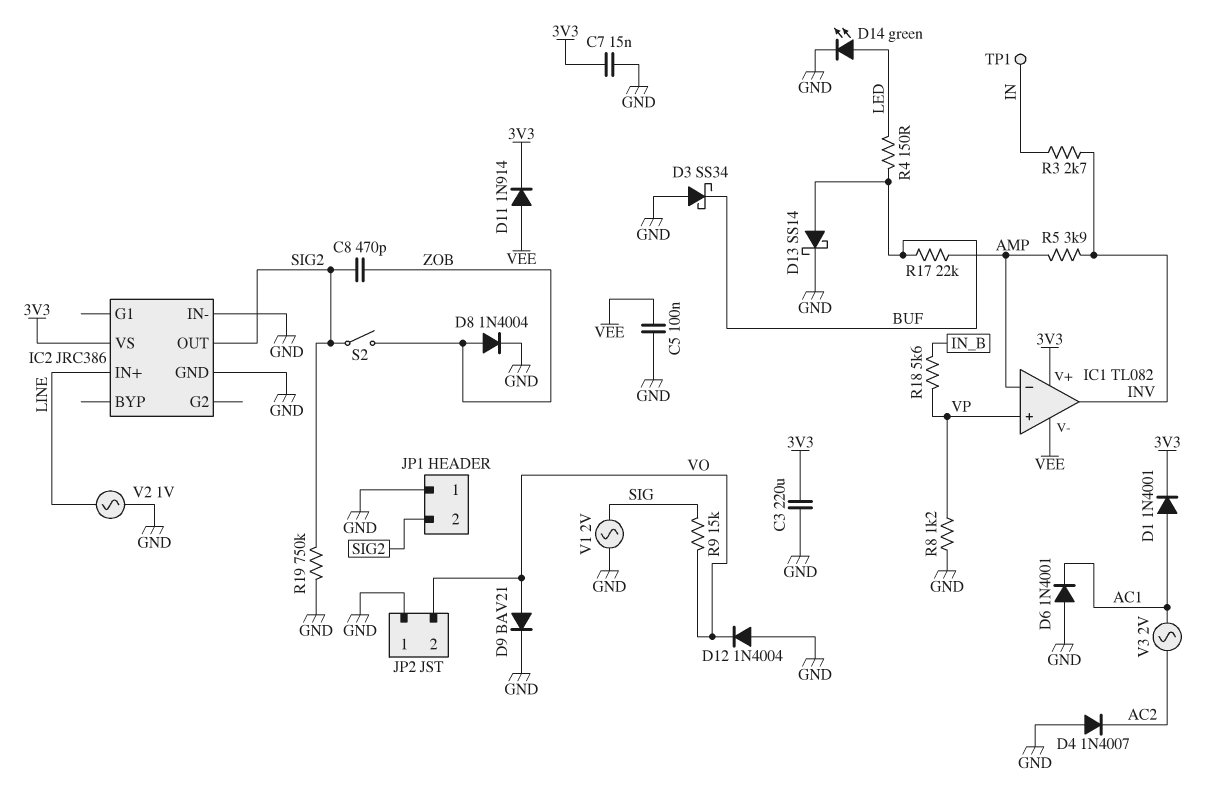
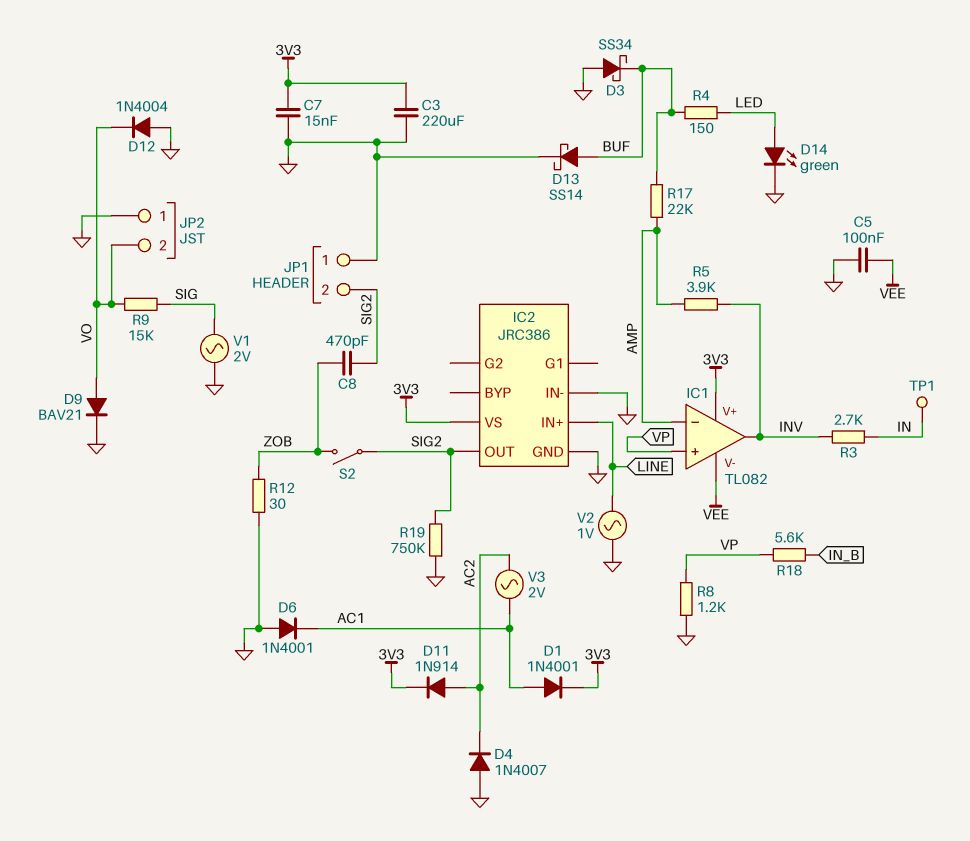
D8: diode 1N4004 (A ZOB, K GND) -> none
D11: diode 1N914 (A VEE, K 3V3) -> diode 1N914 (A AC2, K 3V3)
R12: none -> 30 (GND, ZOB)

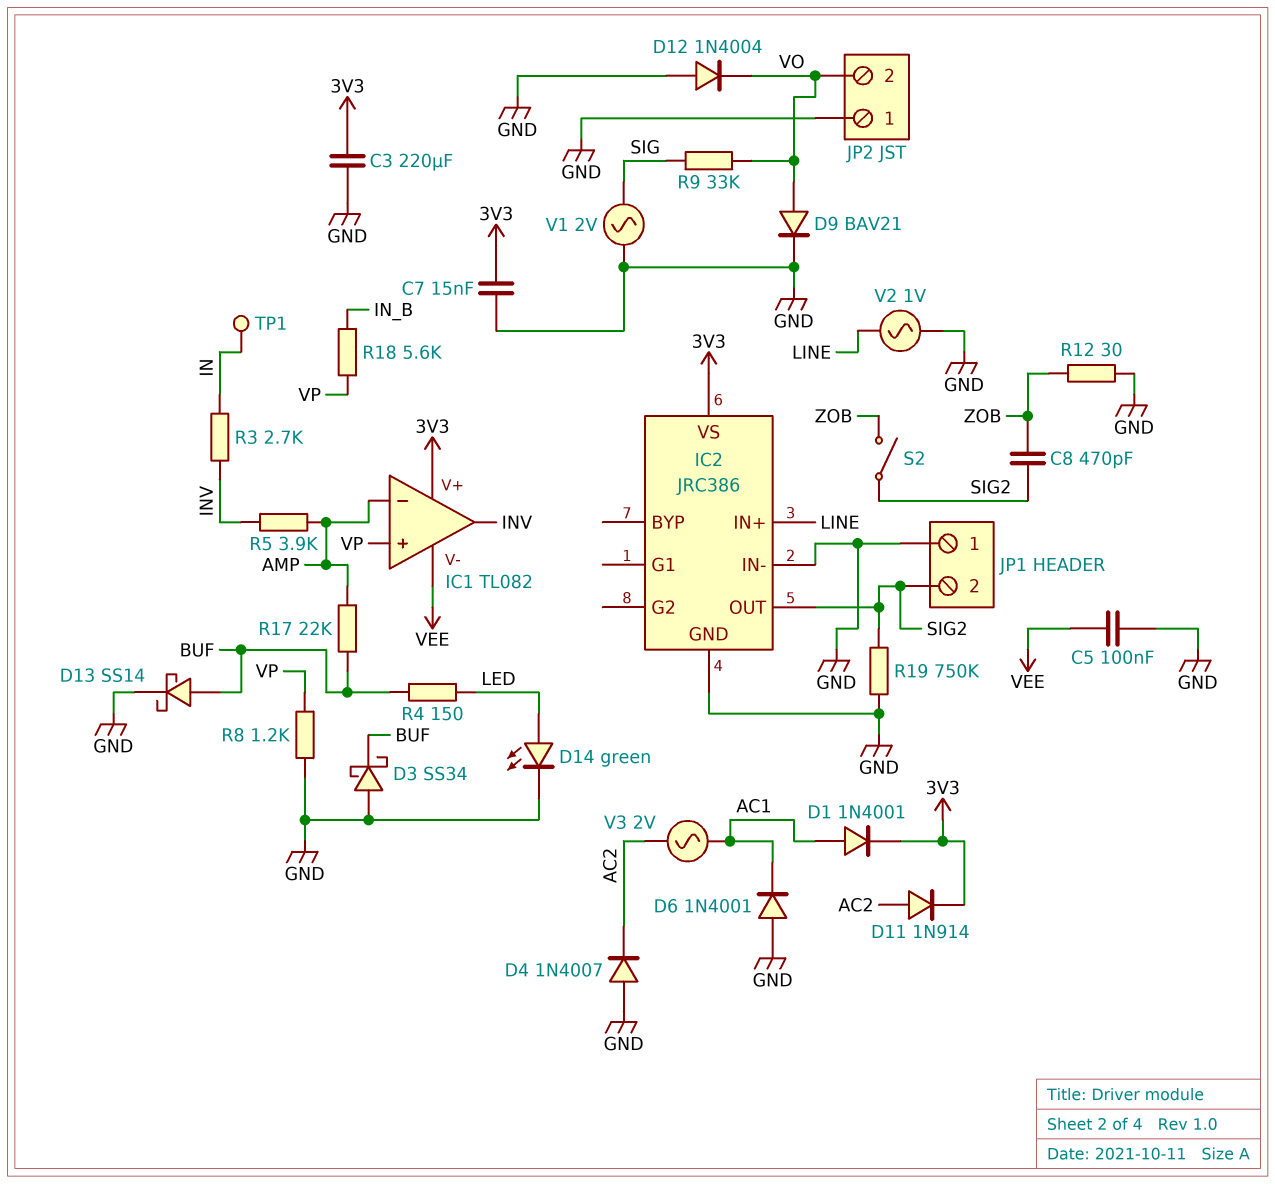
R9: 15k (SIG, VO) -> 33k (SIG, VO)

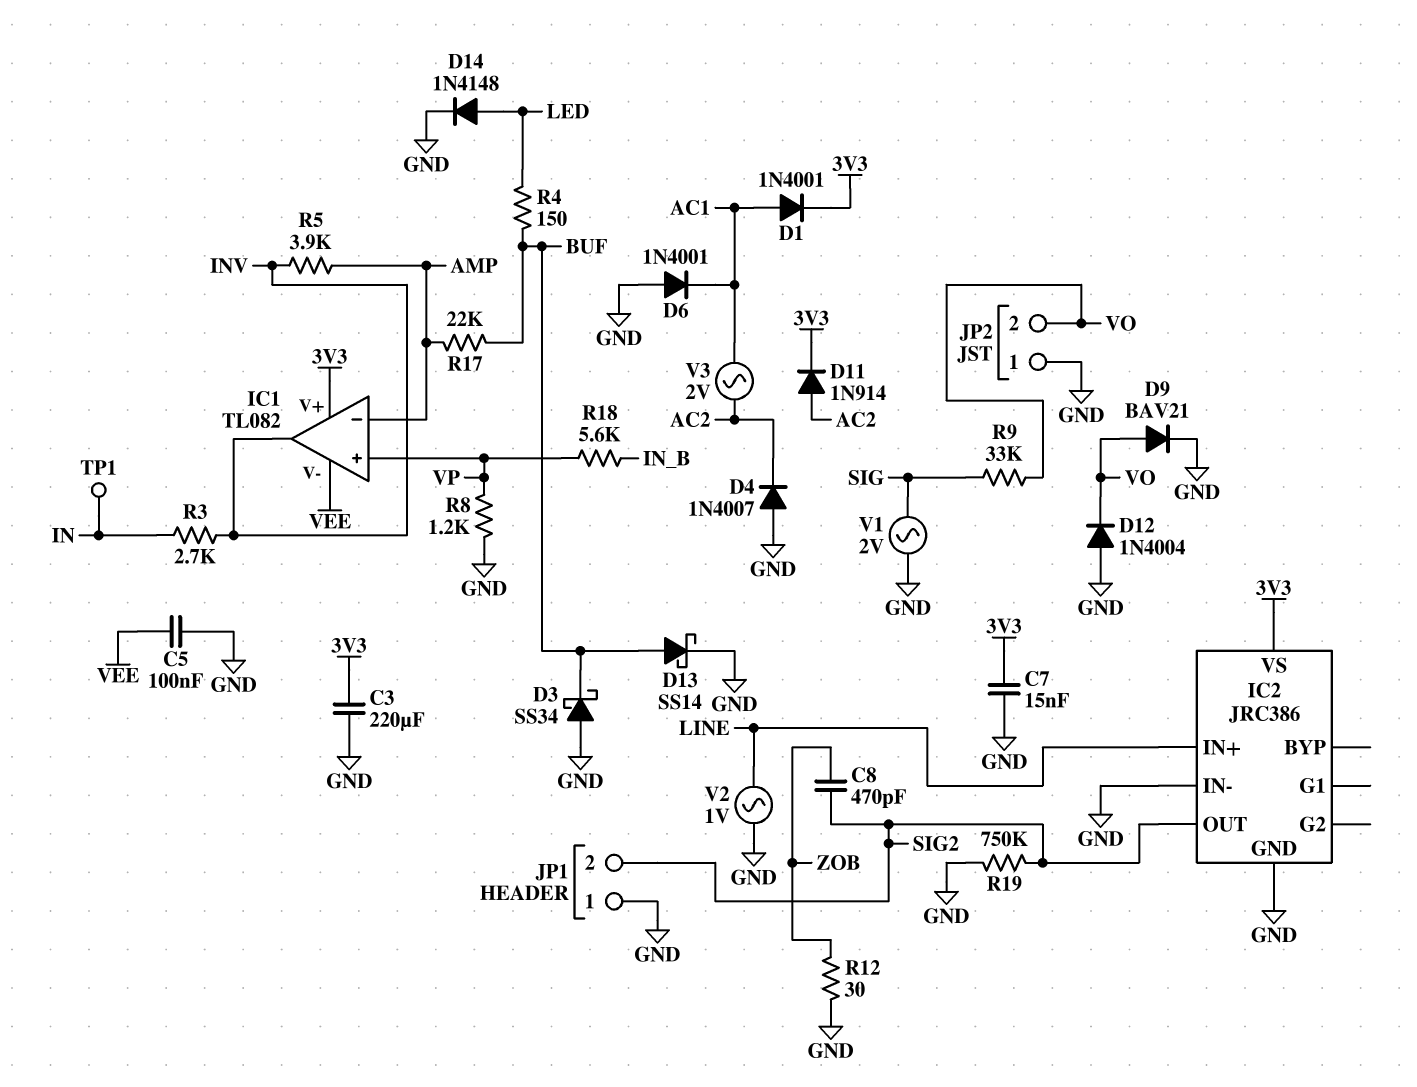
D14: LED green (A LED, K GND) -> diode 1N4148 (A LED, K GND)
S2: switch (SIG2, ZOB) -> none

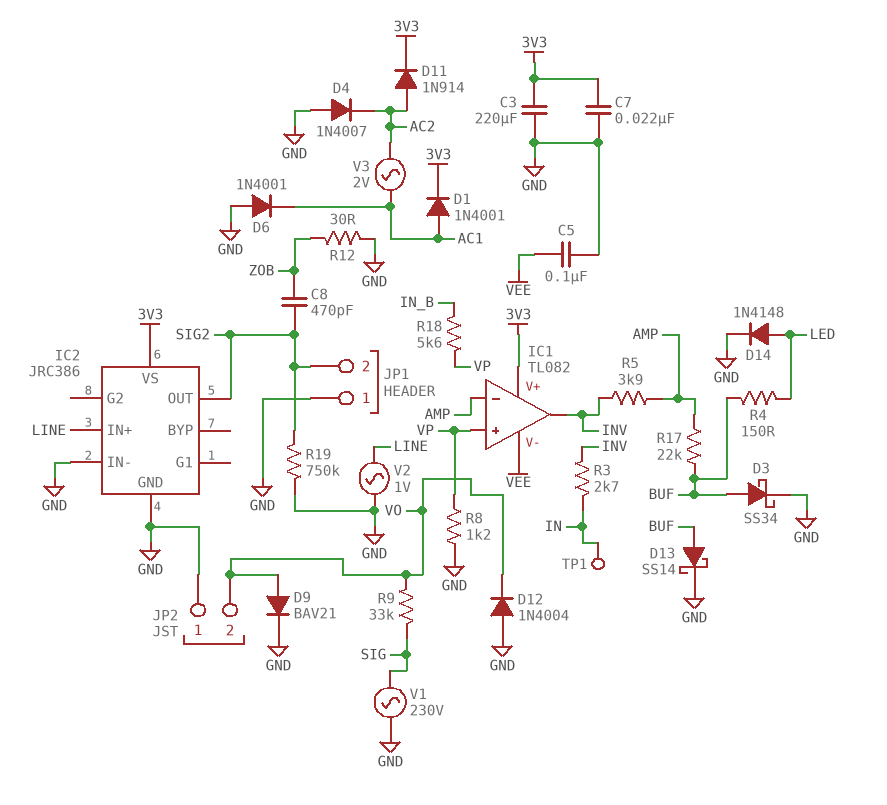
C7: 15nF (3V3, GND) -> 22nF (3V3, GND)
D3: schottky SS34 (A GND, K BUF) -> schottky SS34 (A BUF, K GND)
V1: AC 2V (GND, SIG) -> AC 230V (GND, SIG)

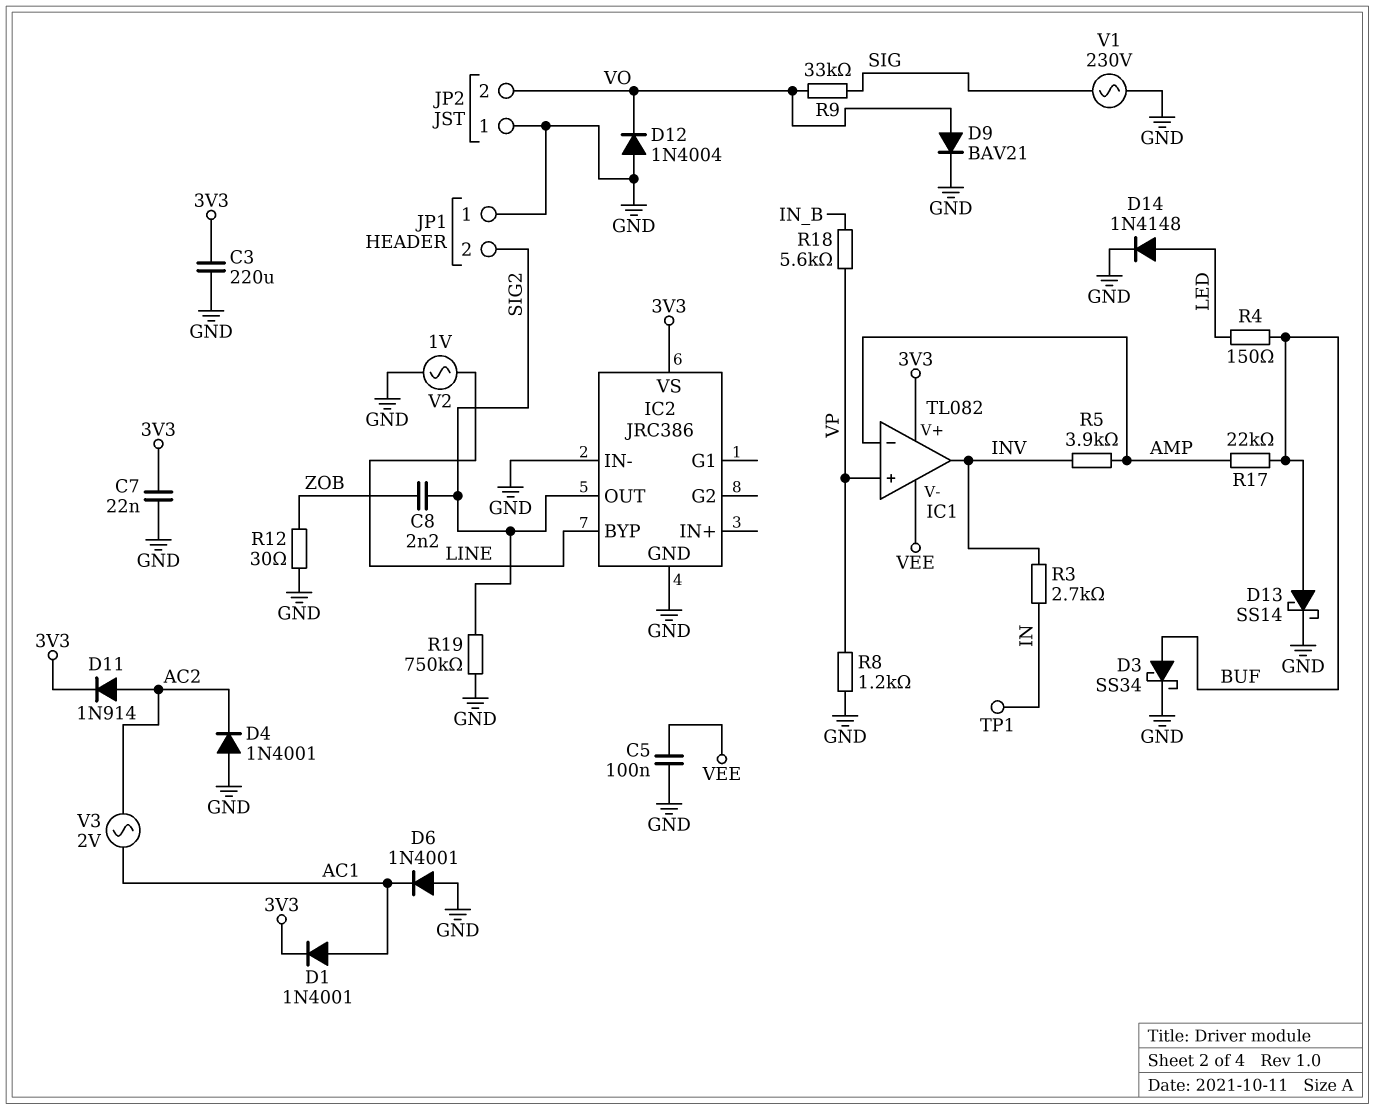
C8: 470pF (SIG2, ZOB) -> 2.2nF (SIG2, ZOB)
D4: diode 1N4007 (A GND, K AC2) -> diode 1N4001 (A GND, K AC2)
IC2 pin BYP: none -> LINE
IC2 pin IN+: LINE -> none

